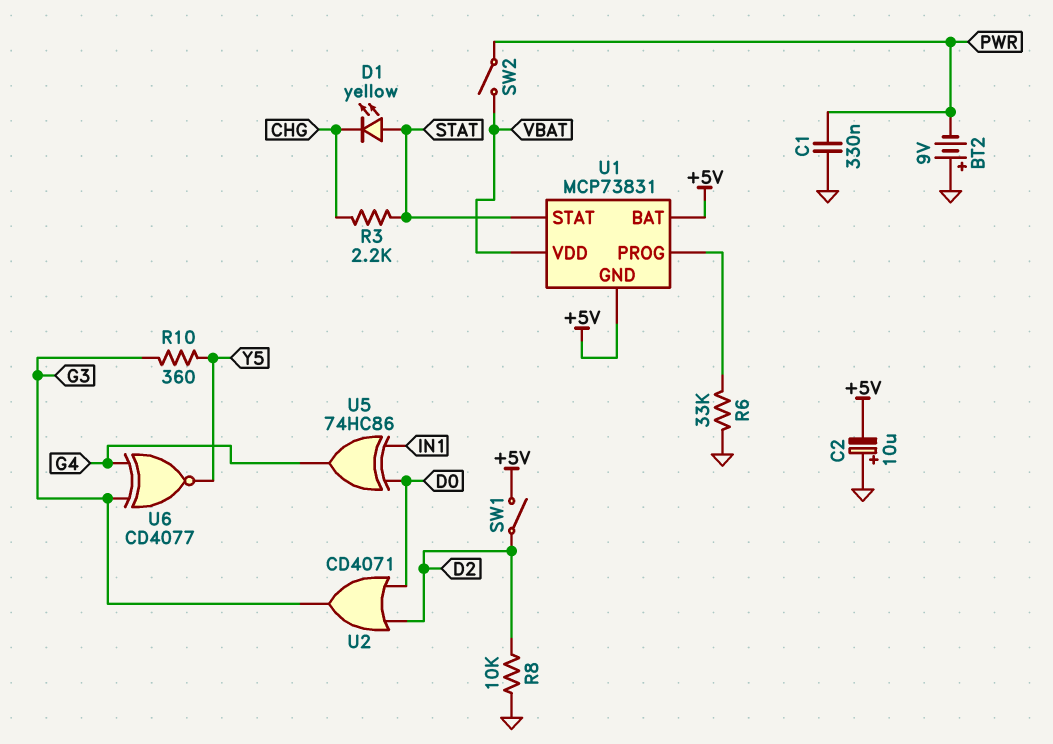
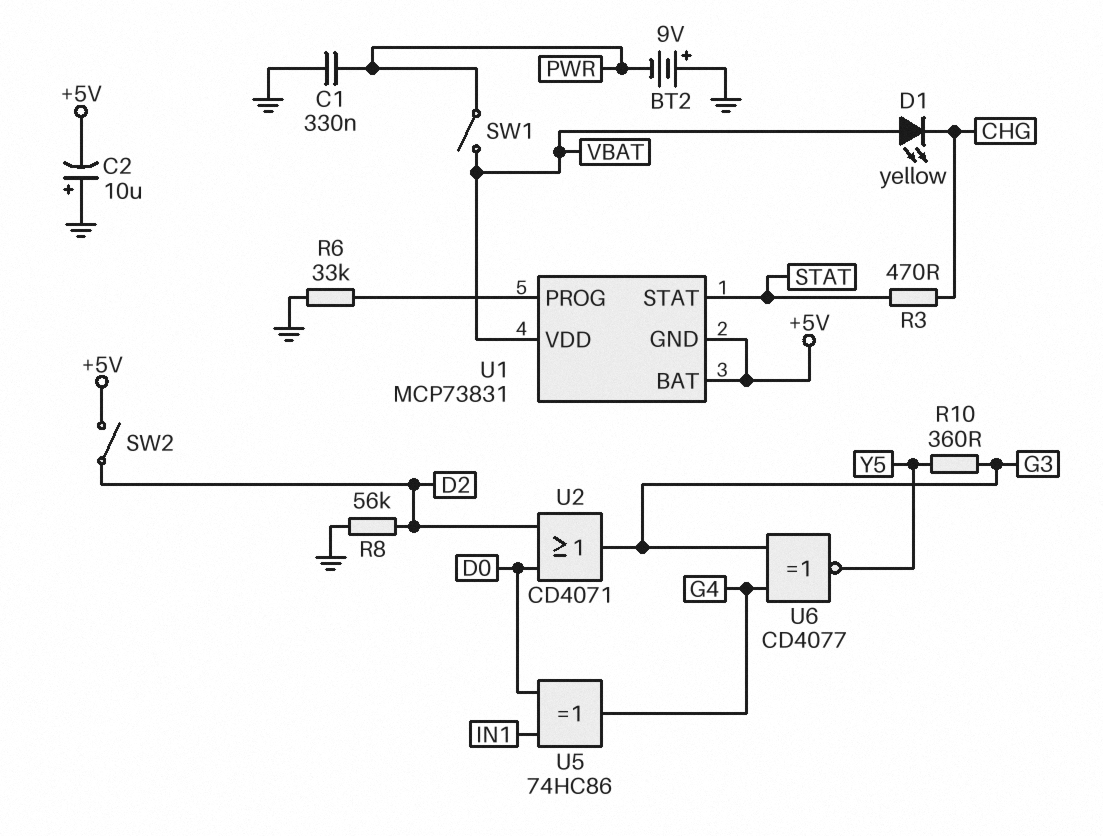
D1: LED yellow (A STAT, K CHG) -> LED yellow (A VBAT, K CHG)
R3: 2.2k (CHG, STAT) -> 470 (CHG, STAT)
R8: 10k (D2, GND) -> 56k (D2, GND)
SW1: switch (+5V, D2) -> switch (PWR, VBAT)
SW2: switch (PWR, VBAT) -> switch (+5V, D2)

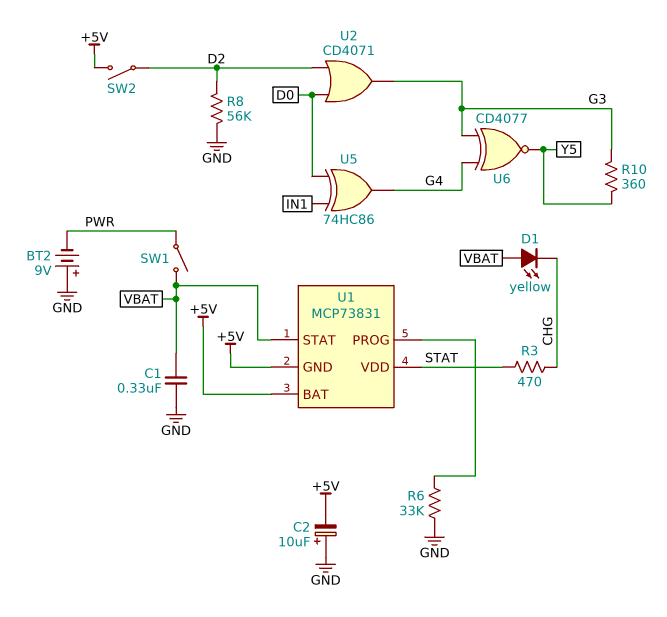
C1: 330nF (GND, PWR) -> 330nF (GND, VBAT)
U1 pin STAT: STAT -> VBAT
U1 pin VDD: VBAT -> STAT

